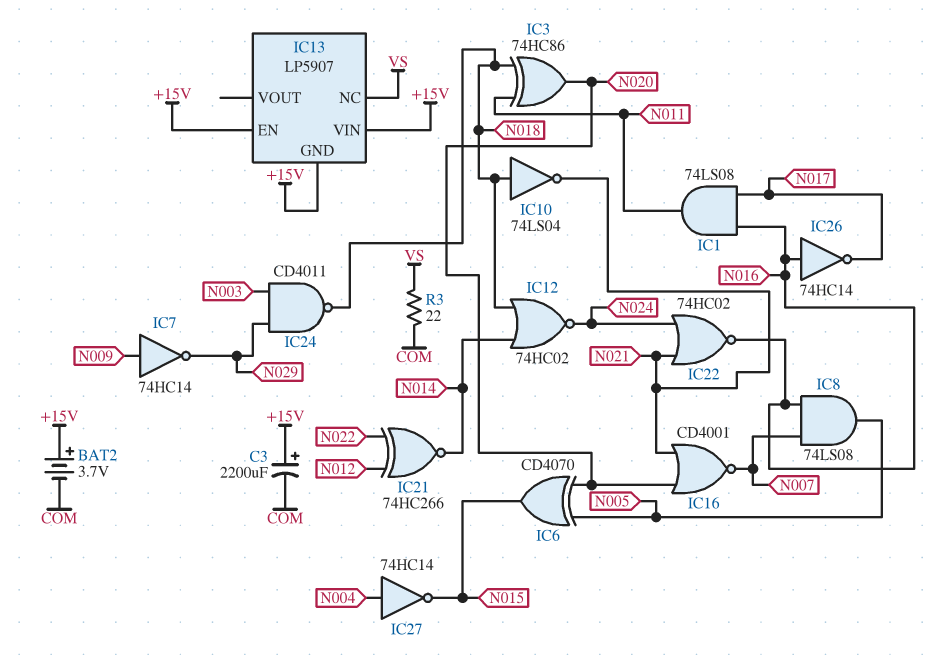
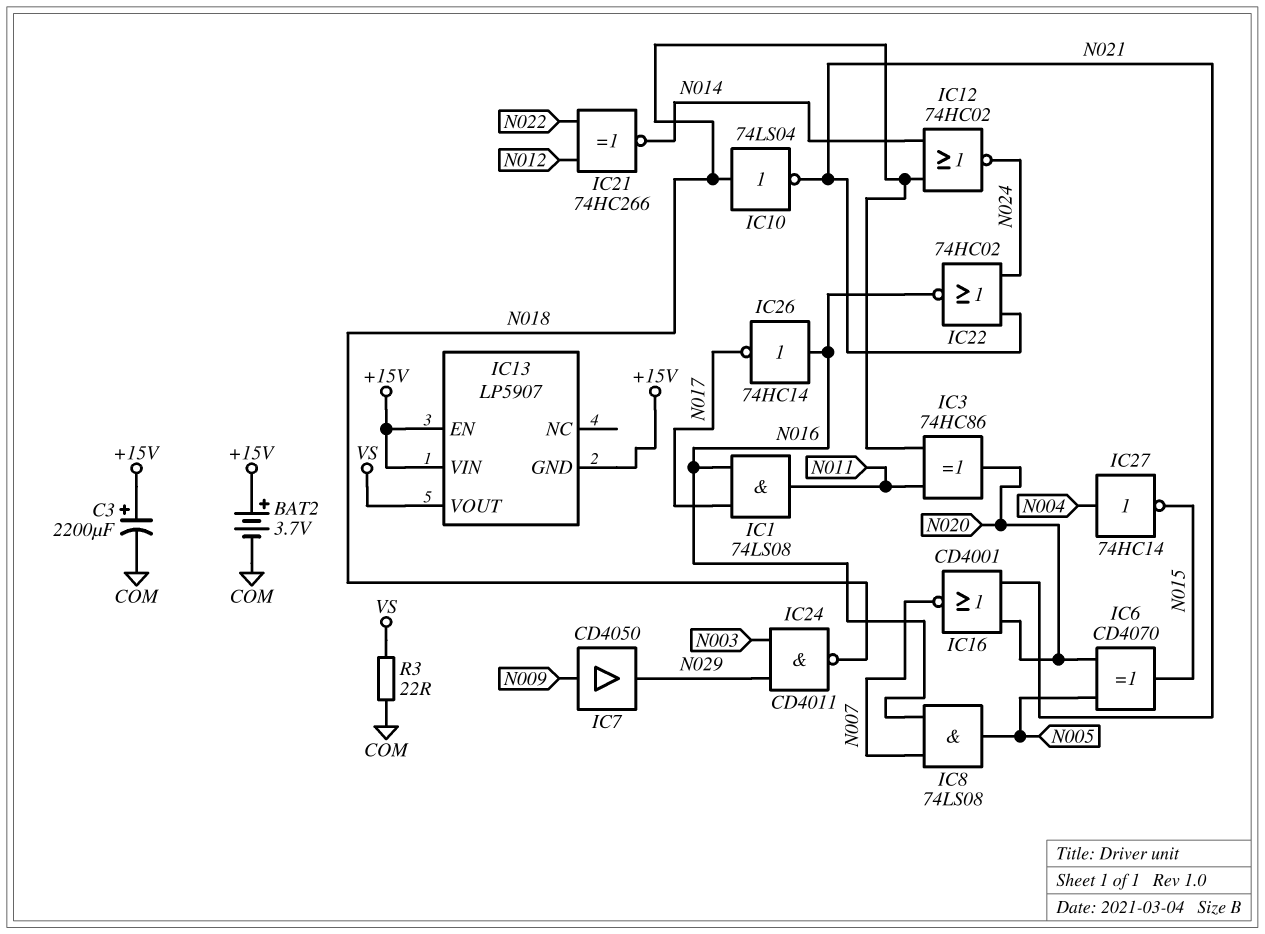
IC7: NOT 74HC14 (in N009, out N029) -> buffer CD4050 (in N009, out N029)
IC13 pin NC: VS -> none
IC13 pin VOUT: none -> VS

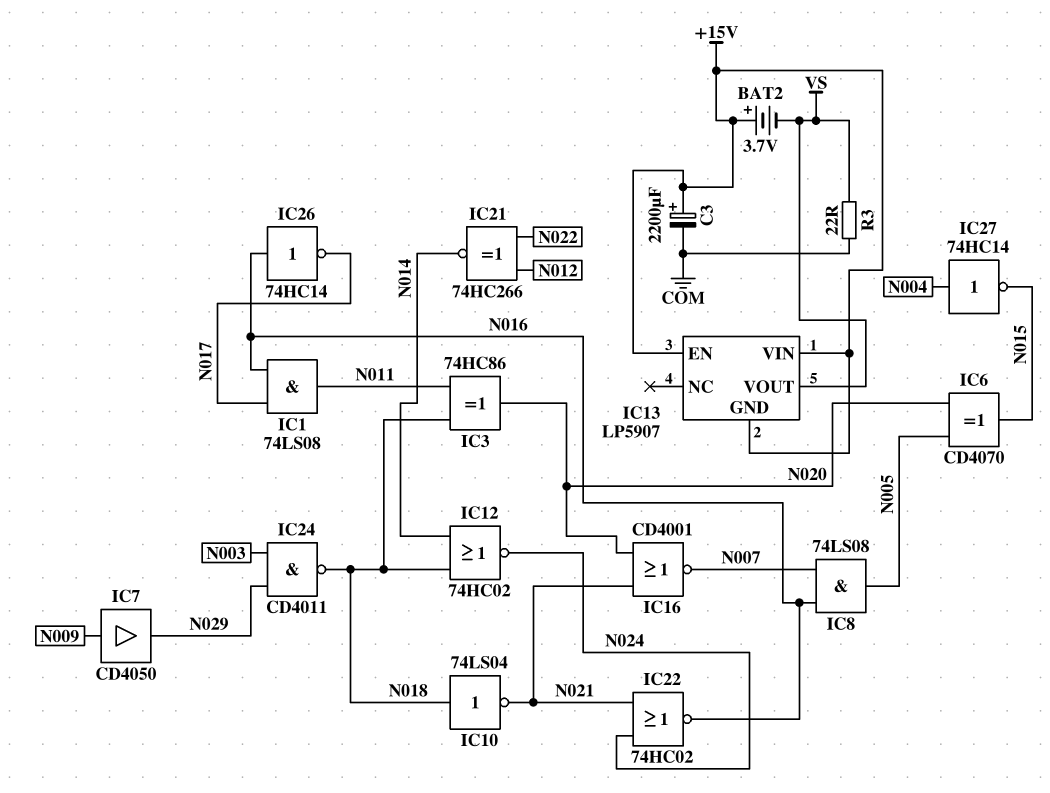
BAT2: 3.7V (plus +15V, minus COM) -> 3.7V (plus +15V, minus VS)

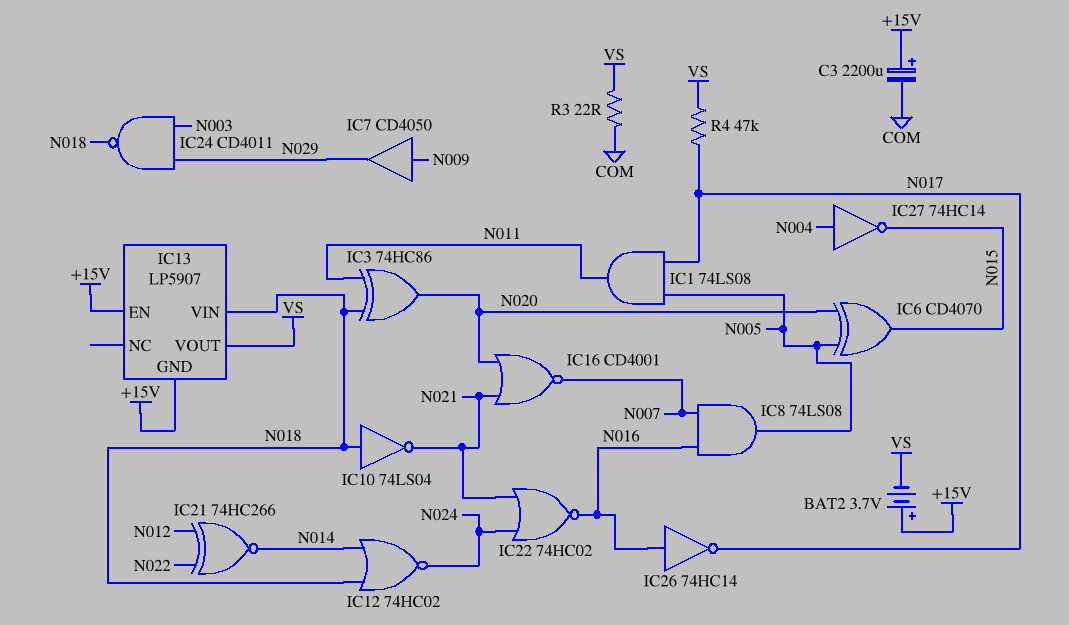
IC1: AND 74LS08 (in N016, in N017, out N011) -> AND 74LS08 (in N005, in N017, out N011)
IC13 pin VIN: +15V -> N018
R4: none -> 47k (N017, VS)

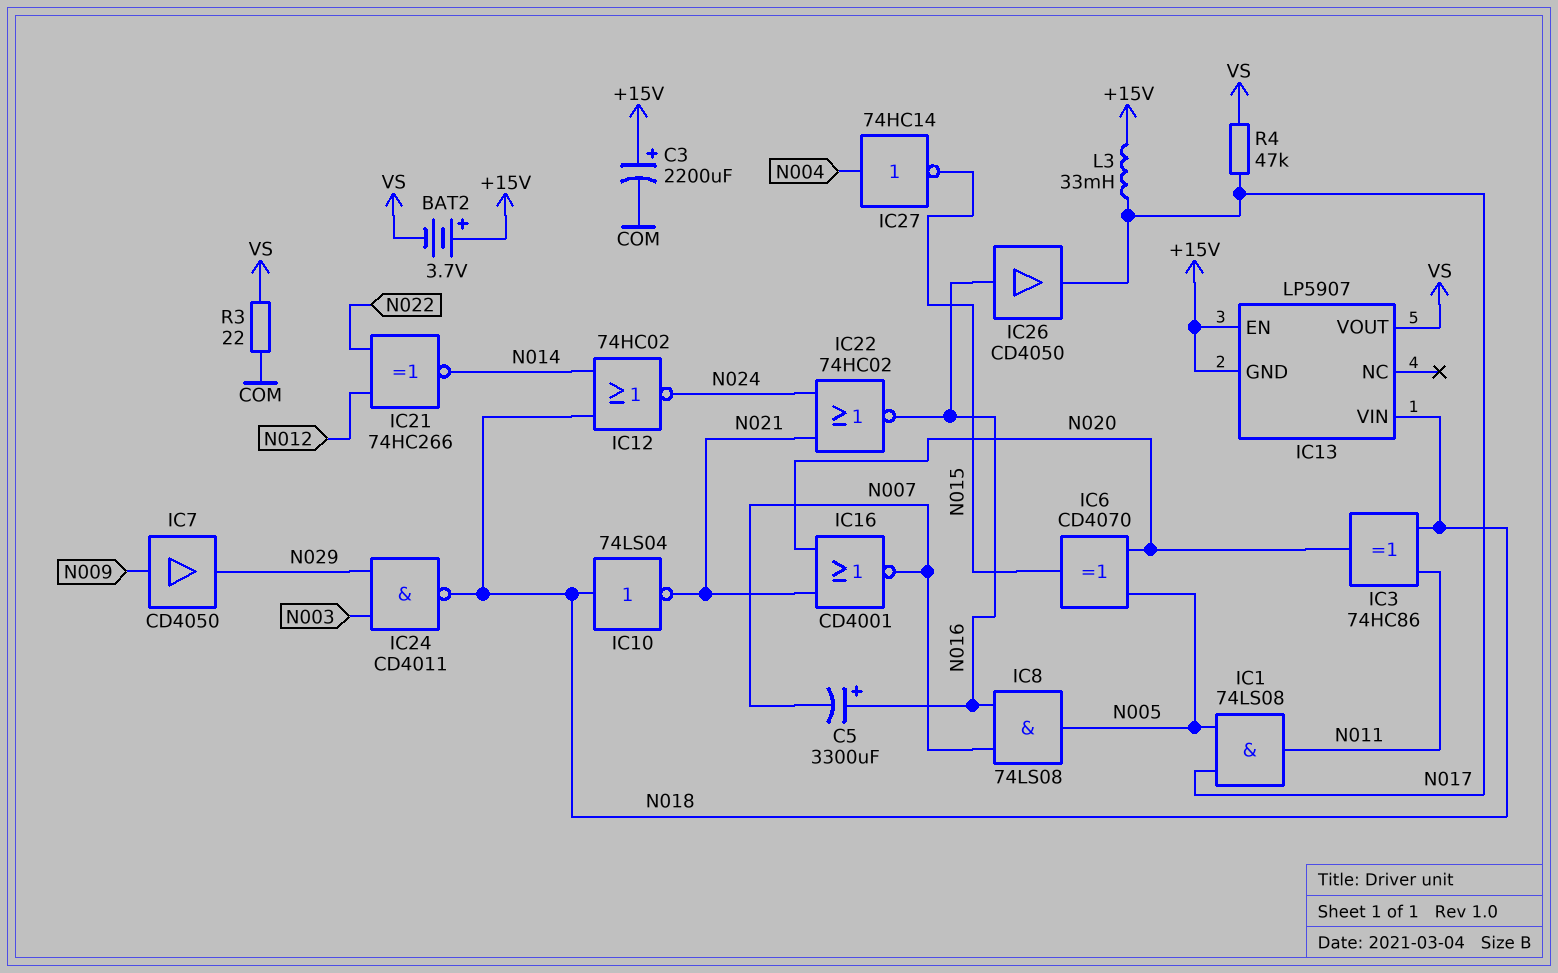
C5: none -> 3300uF (plus N016, minus N007)
IC26: NOT 74HC14 (in N016, out N017) -> buffer CD4050 (in N016, out N017)
L3: none -> 33mH (+15V, N017)

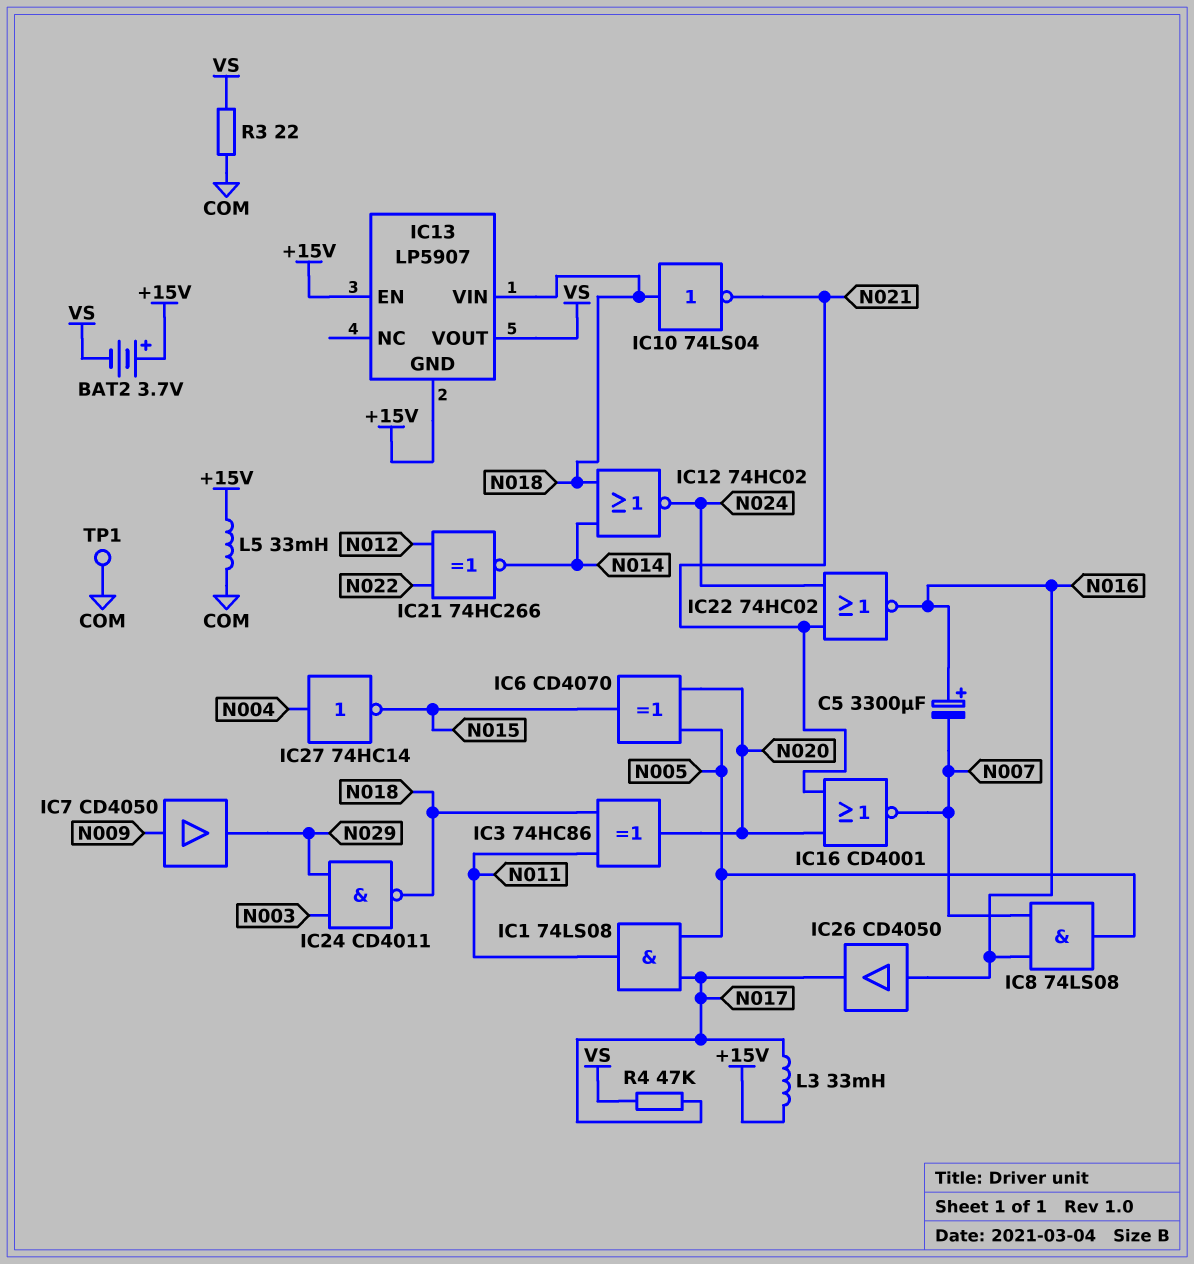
C3: 2200uF (plus +15V, minus COM) -> none
L5: none -> 33mH (+15V, COM)
TP1: none -> test point (COM)

